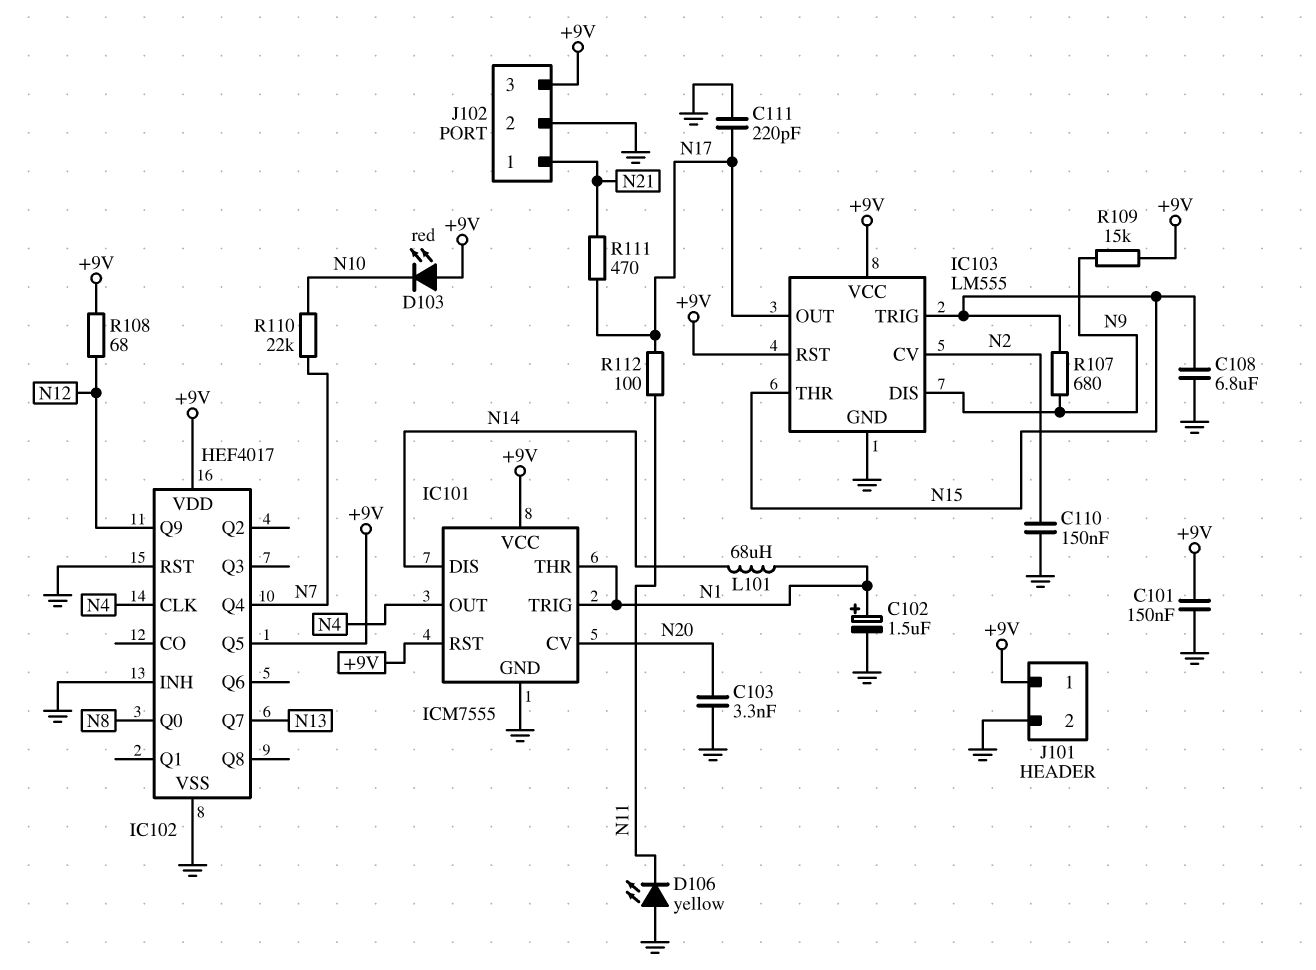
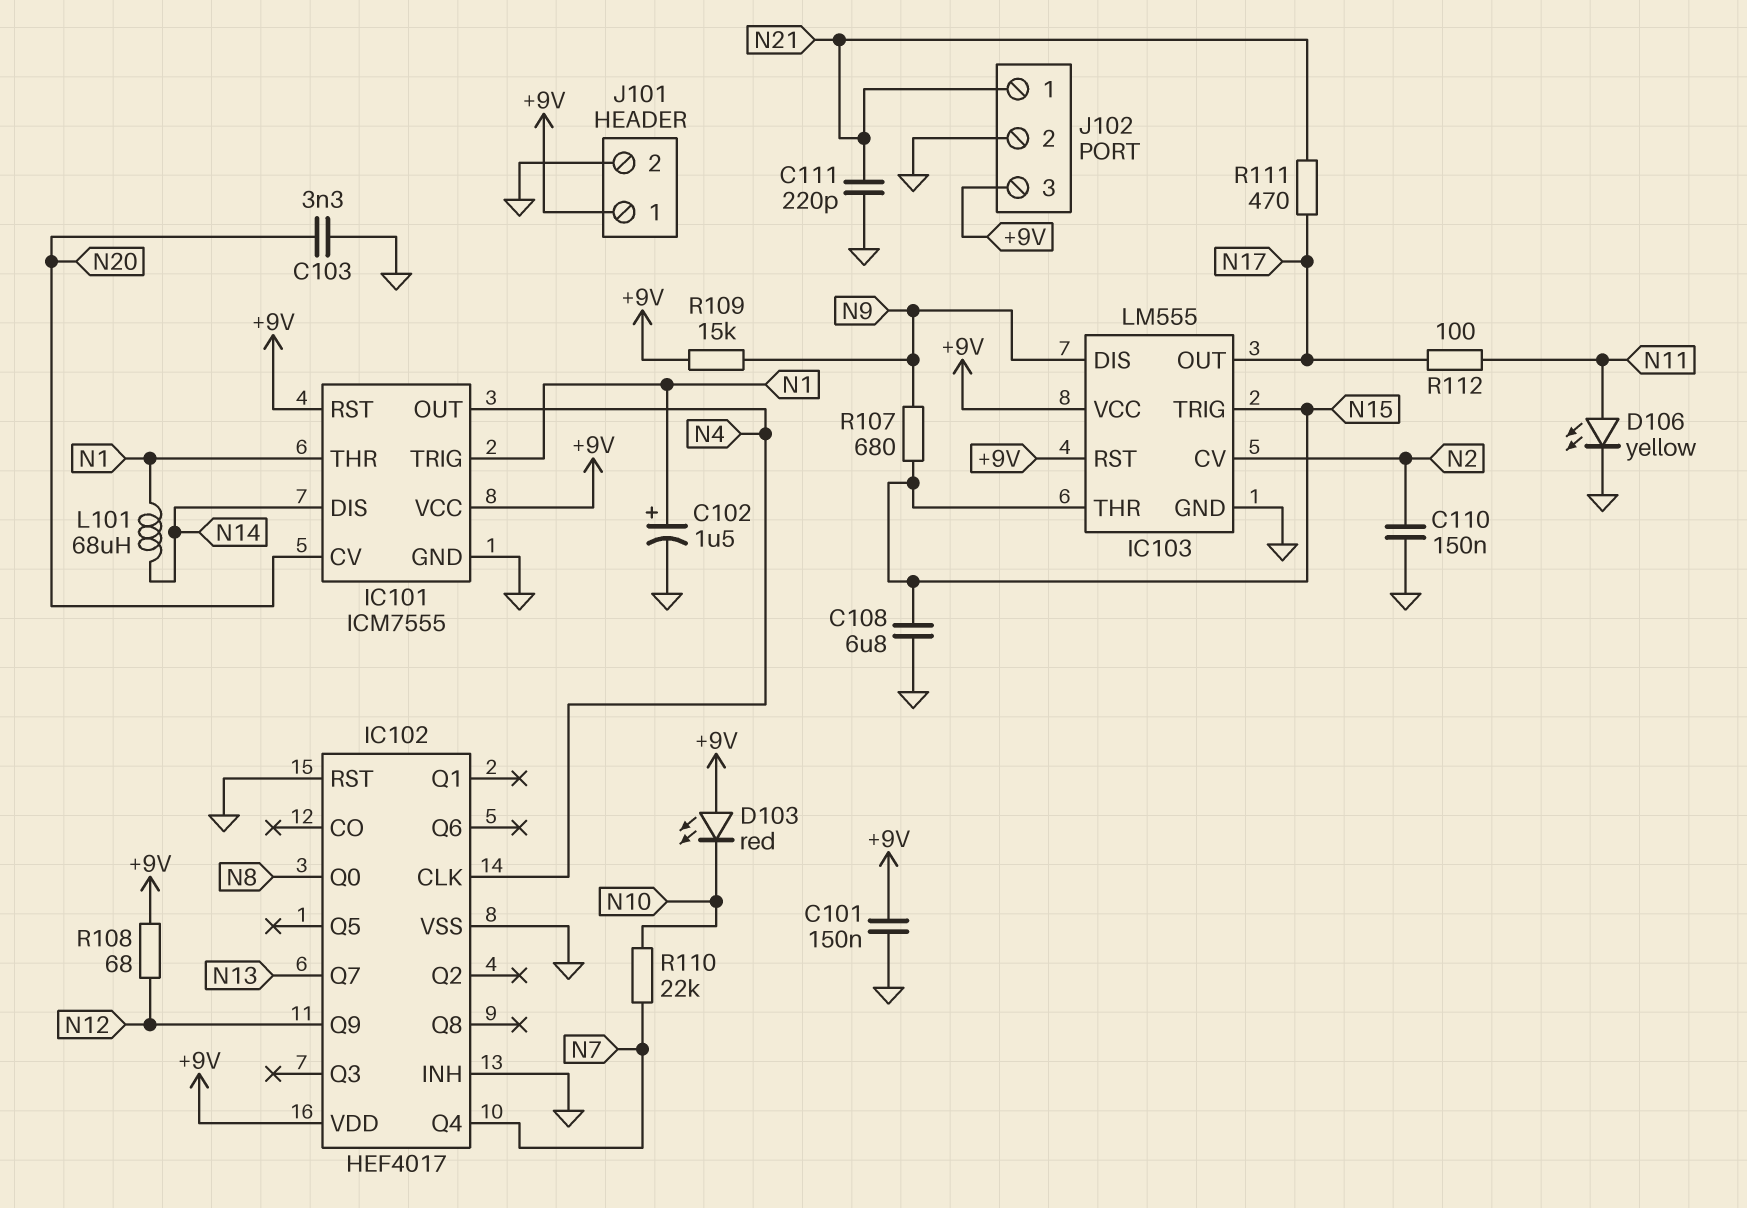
C111: 220pF (GND, N17) -> 220pF (GND, N21)
D106: LED yellow (A GND, K N11) -> LED yellow (A N11, K GND)
IC102 pin Q5: +9V -> none

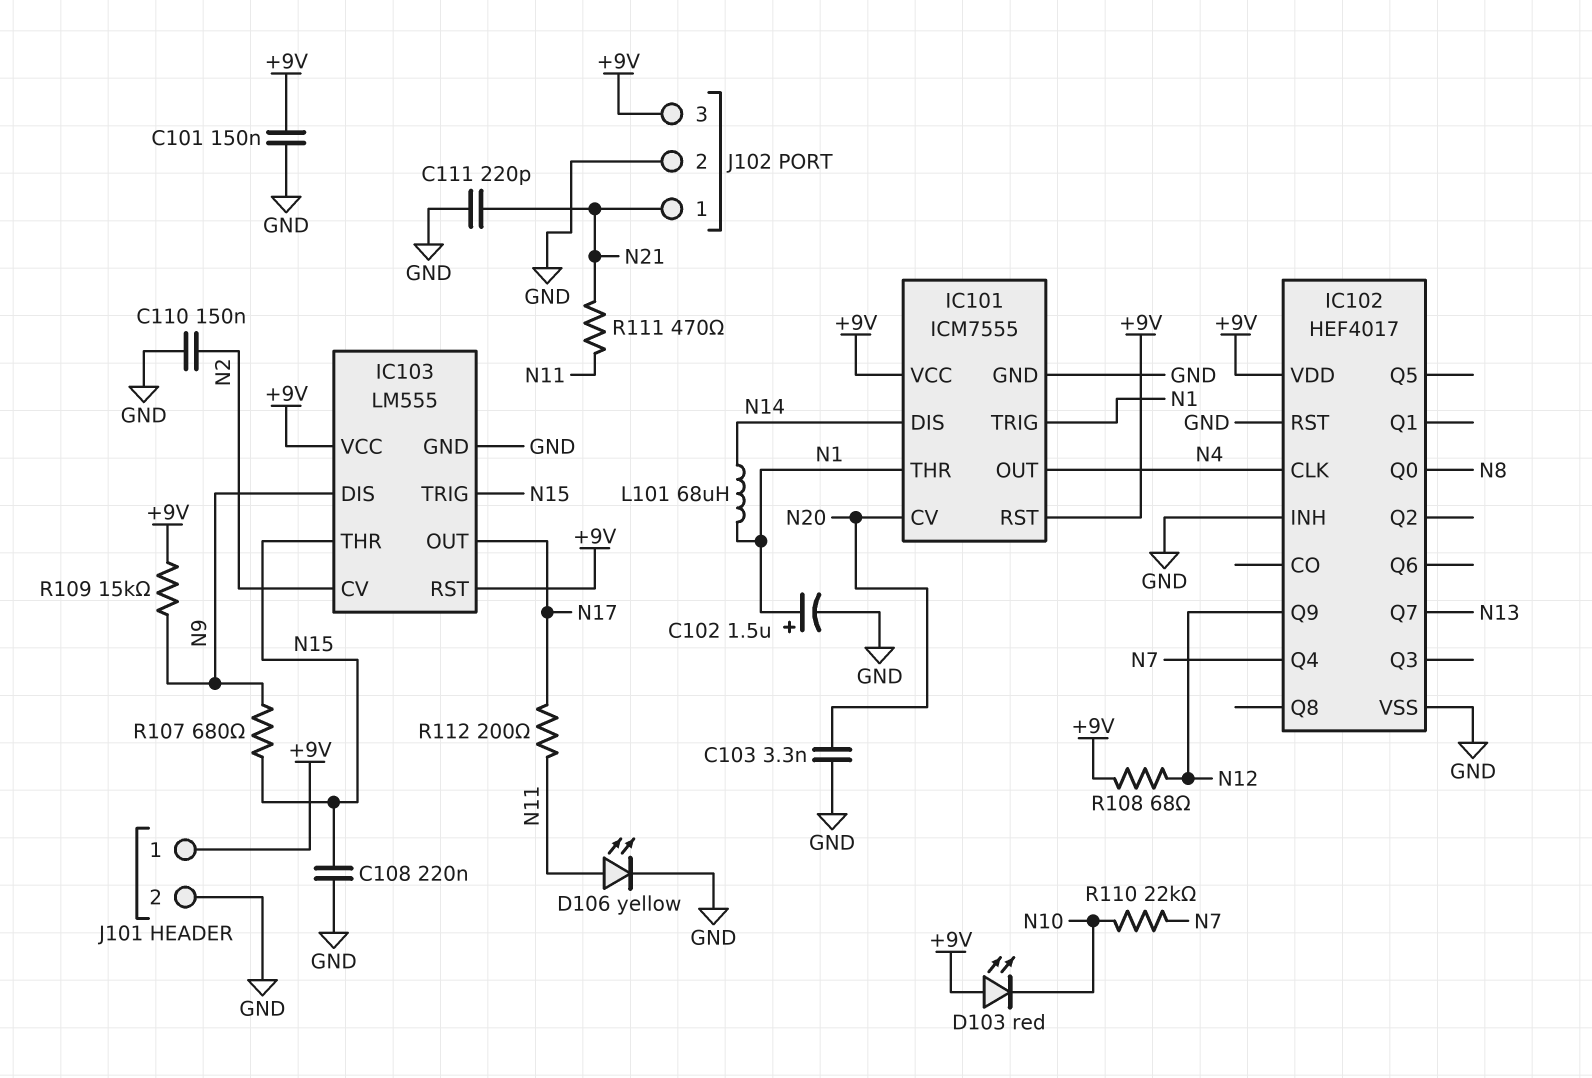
C108: 6.8uF (GND, N15) -> 220nF (GND, N15)
R111: 470 (N17, N21) -> 470 (N11, N21)
R112: 100 (N11, N17) -> 200 (N11, N17)

